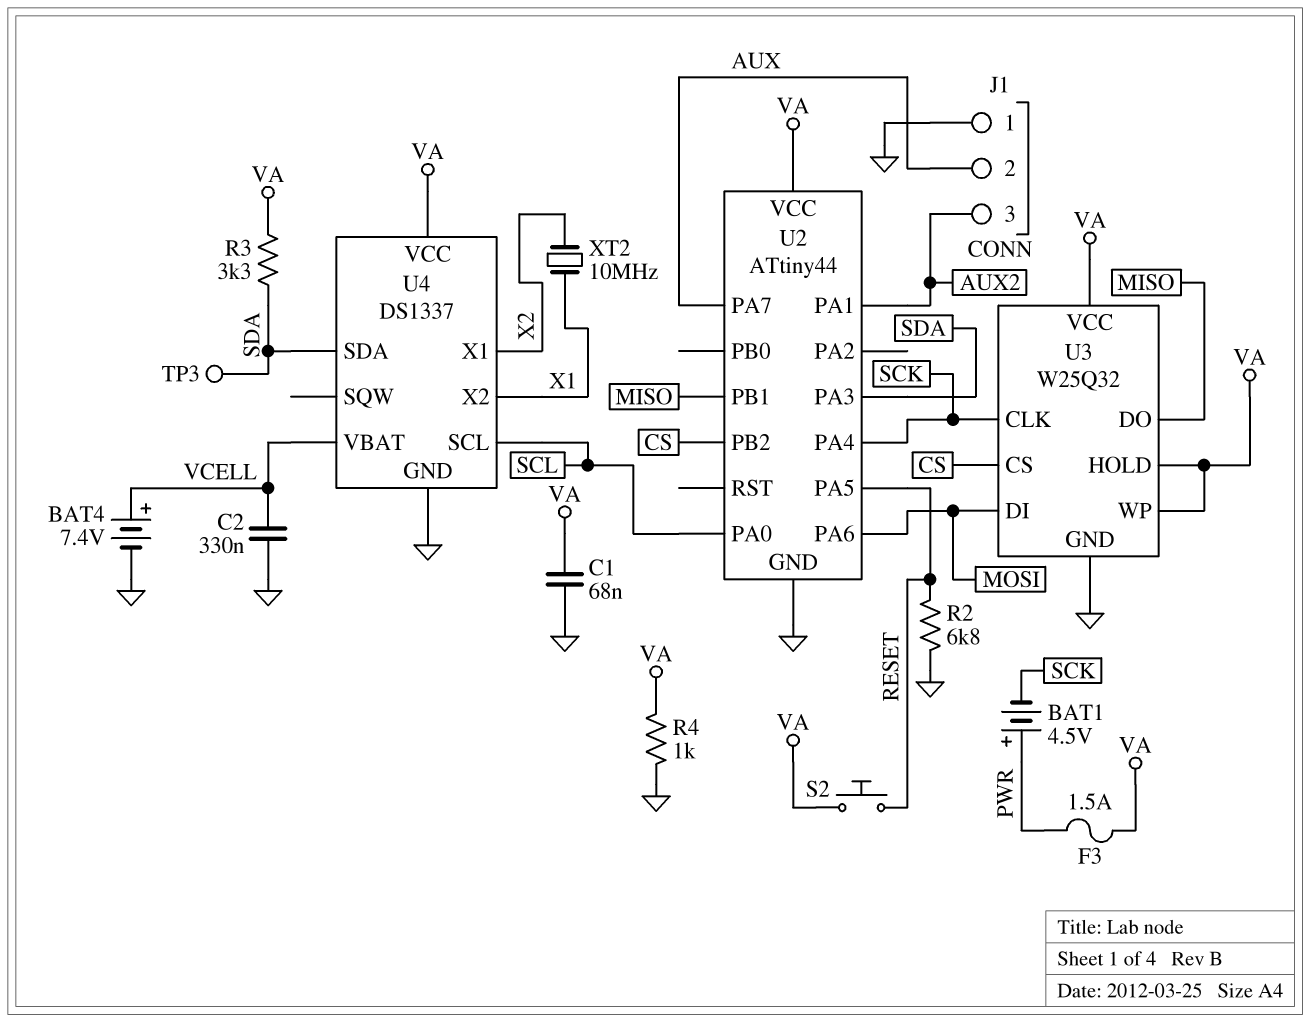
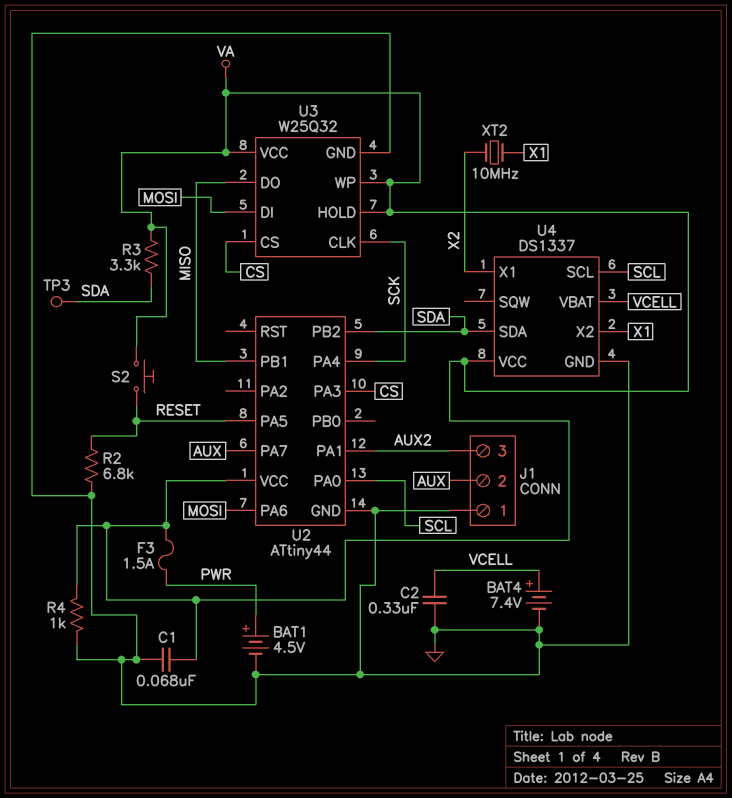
BAT1: 4.5V (plus PWR, minus SCK) -> 4.5V (plus PWR, minus GND)
U2 pin PA3: SDA -> CS
U2 pin PB2: CS -> SDA

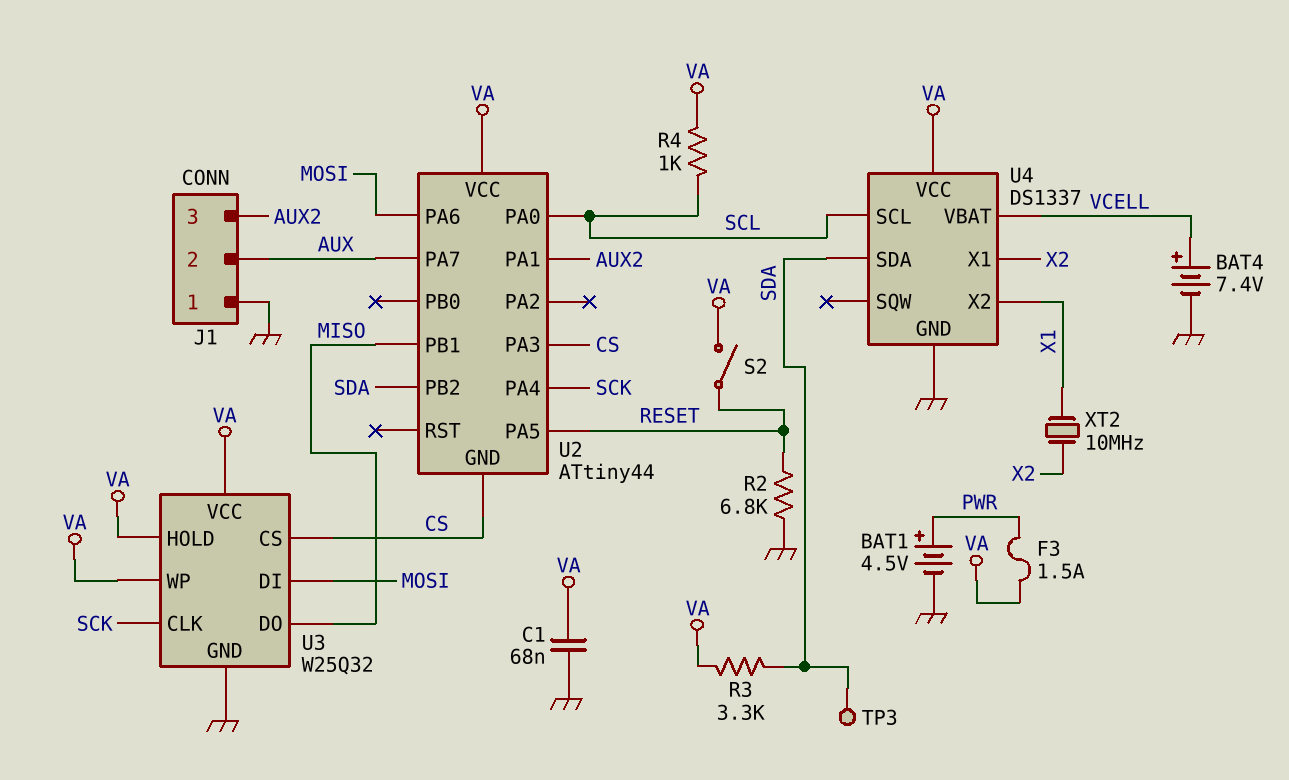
C2: 330nF (GND, VCELL) -> none
R4: 1k (GND, VA) -> 1k (SCL, VA)
S2: button (RESET, VA) -> switch (RESET, VA)
U2 pin GND: GND -> CS

